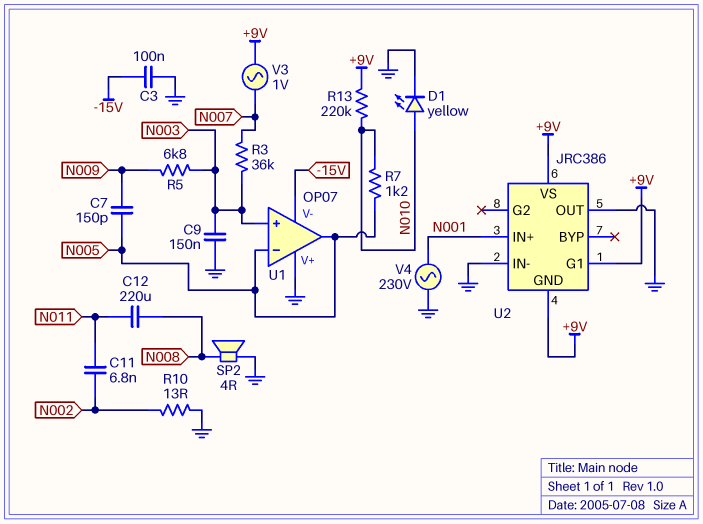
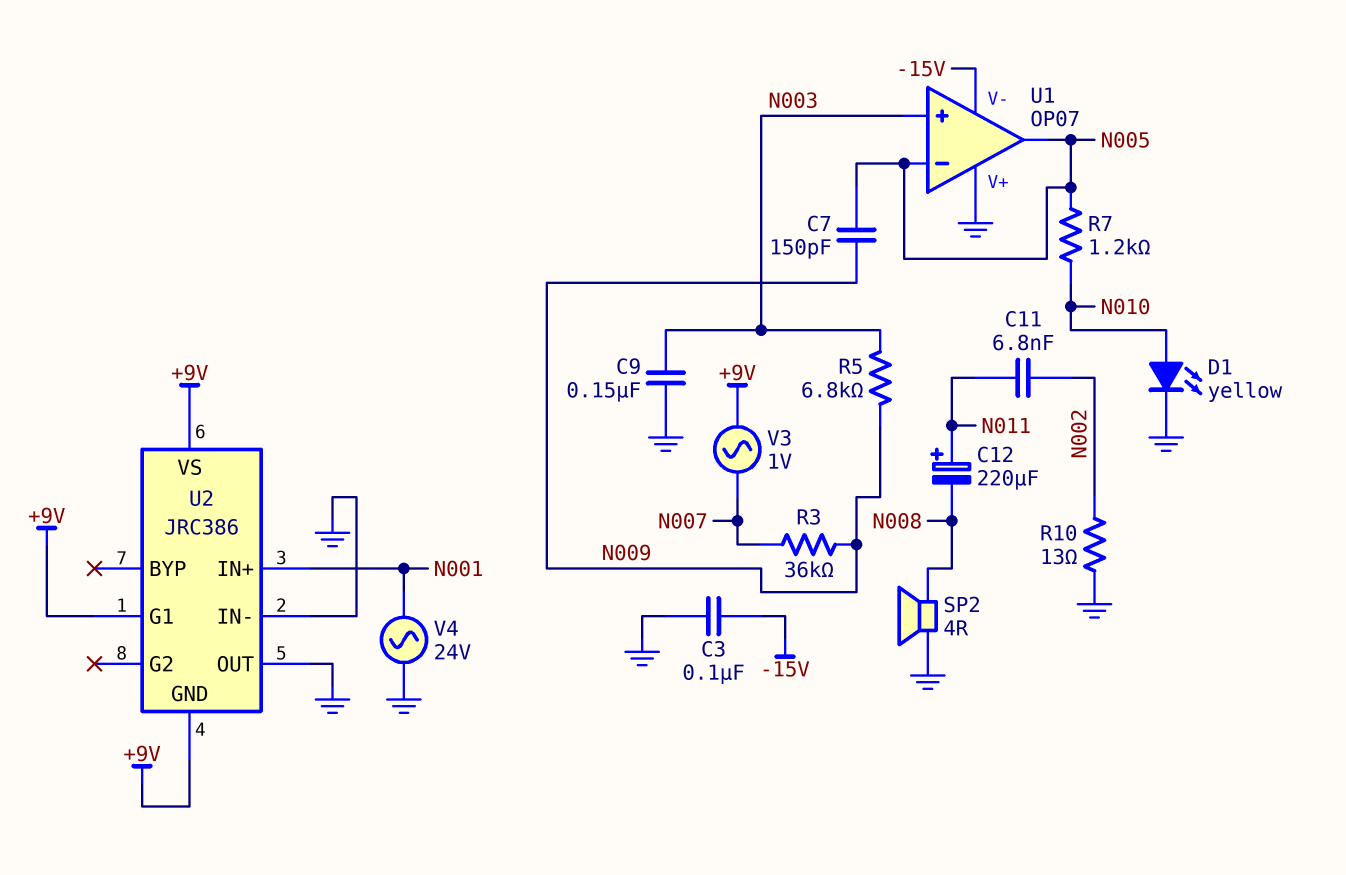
C12: 220uF (N008, N011) -> 220uF (plus N011, minus N008)
R3: 36k (N003, N007) -> 36k (N007, N009)
R13: 220k (+9V, N010) -> none
V4: AC 230V (GND, N001) -> AC 24V (GND, N001)

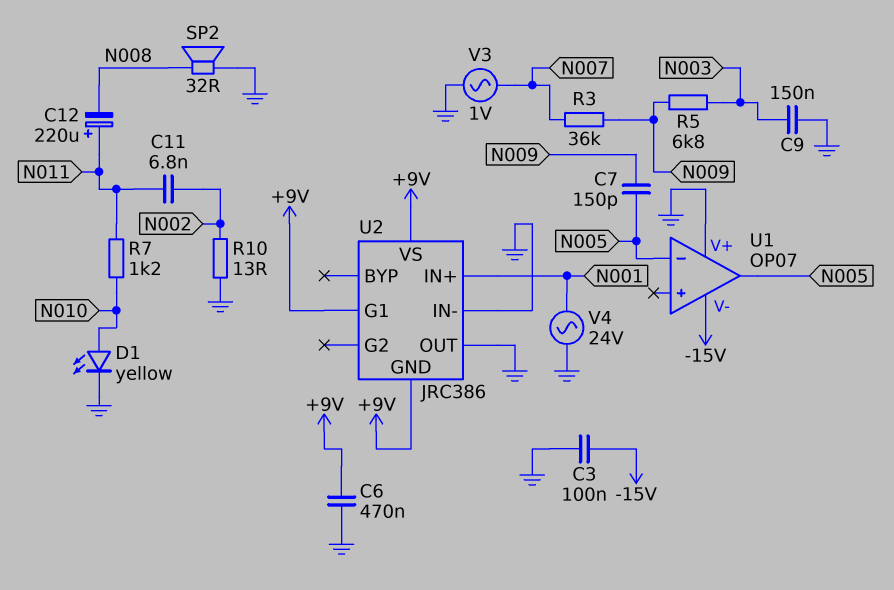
C6: none -> 470nF (+9V, GND)
R7: 1.2k (N005, N010) -> 1.2k (N010, N011)
SP2: speaker 4R (GND, N008) -> speaker 32R (GND, N008)
U1 pin in+: N003 -> none
V3: AC 1V (+9V, N007) -> AC 1V (GND, N007)

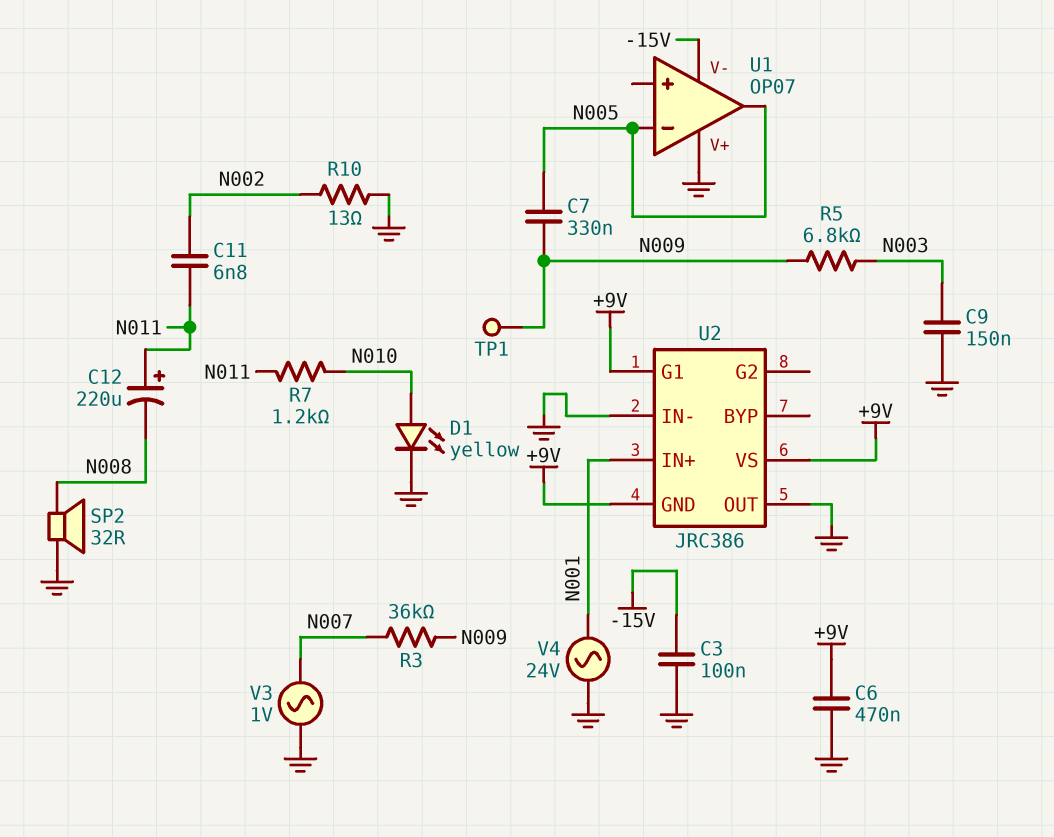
C7: 150pF (N005, N009) -> 330nF (N005, N009)
TP1: none -> test point (N009)

